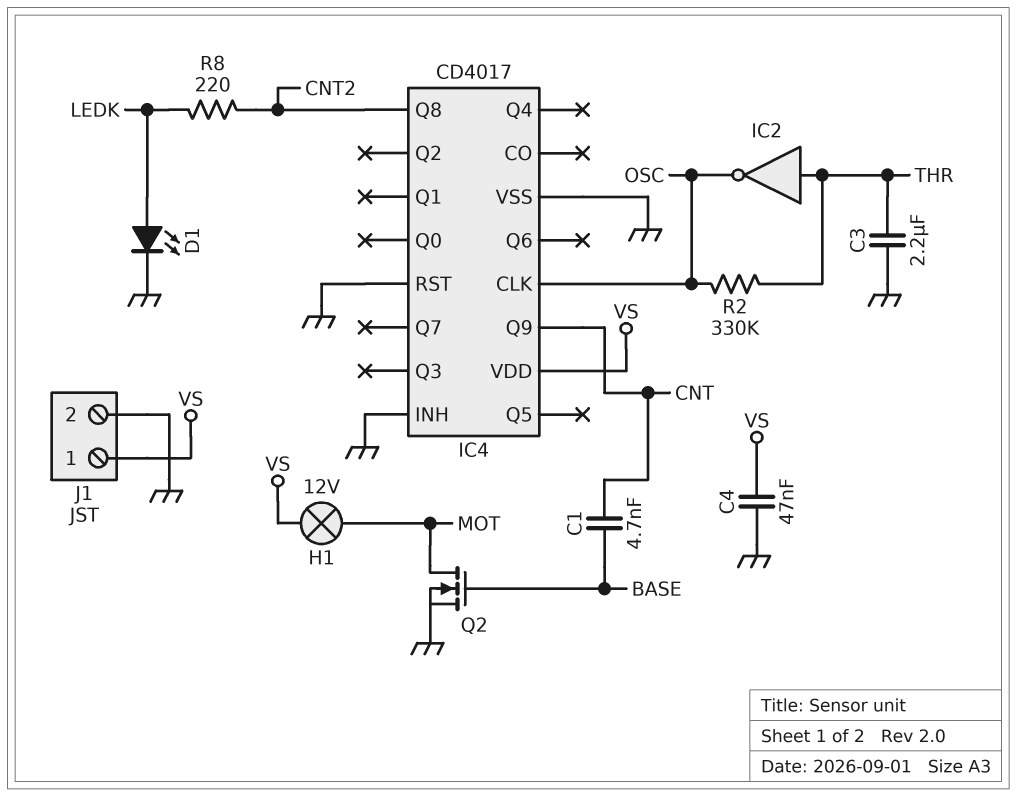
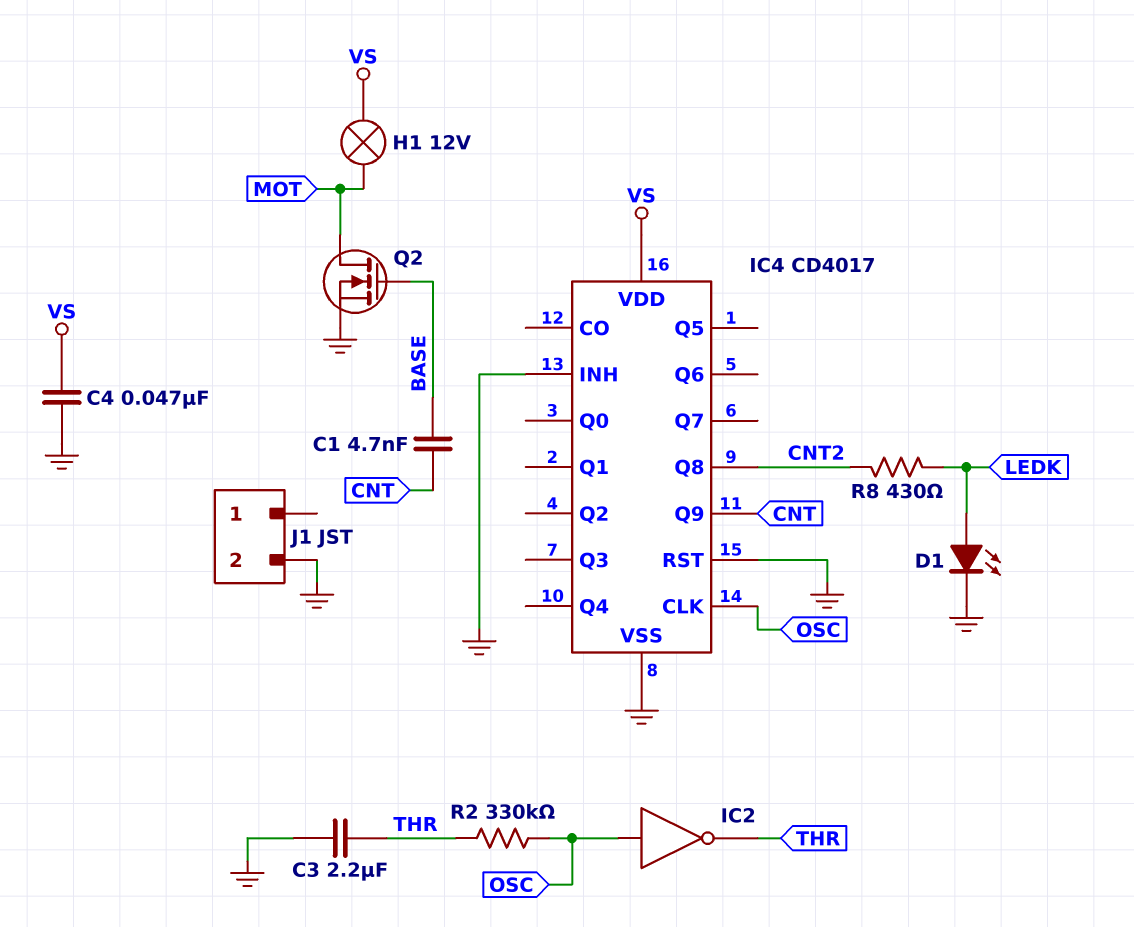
IC2: NOT (in THR, out OSC) -> NOT (in OSC, out THR)
J1 pin 1: VS -> none
R8: 220 (CNT2, LEDK) -> 430 (CNT2, LEDK)

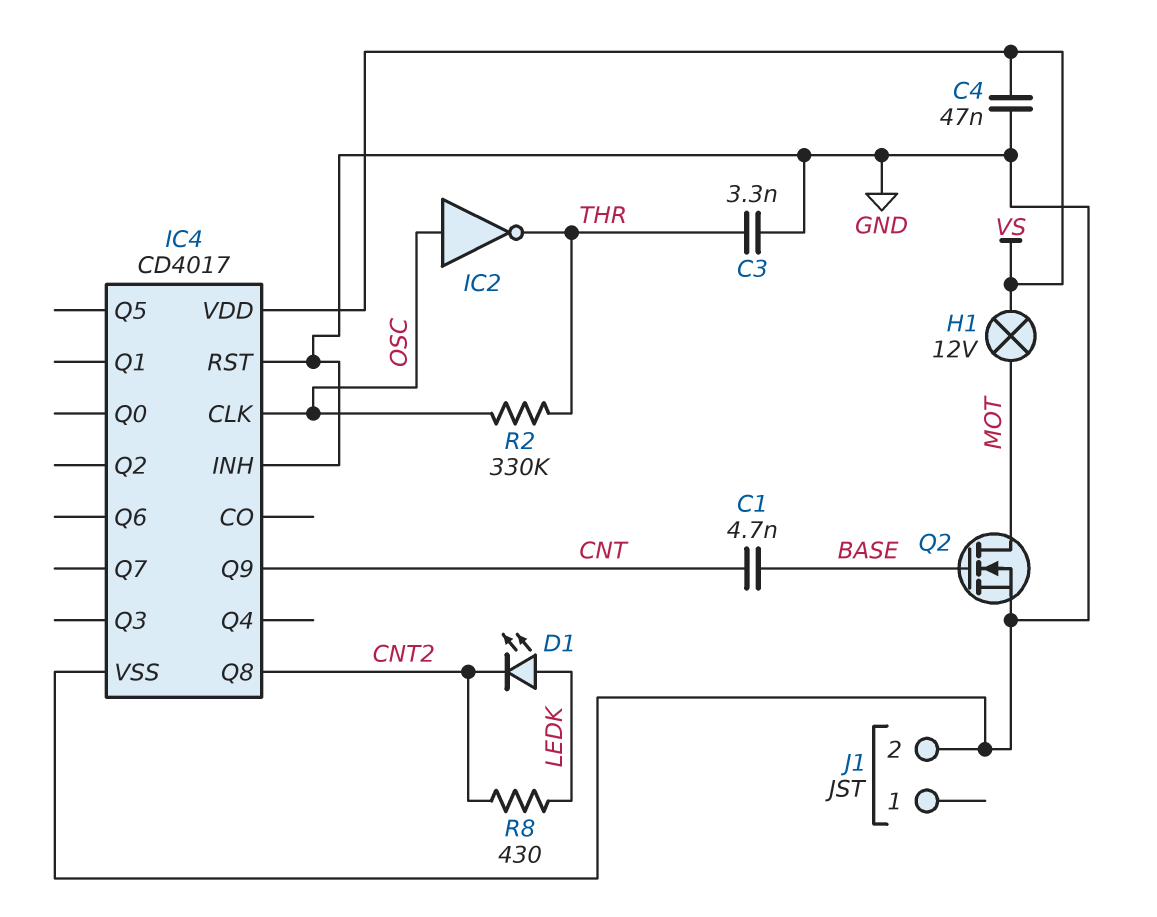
C3: 2.2uF (GND, THR) -> 3.3nF (GND, THR)
D1: LED (A LEDK, K GND) -> LED (A LEDK, K CNT2)

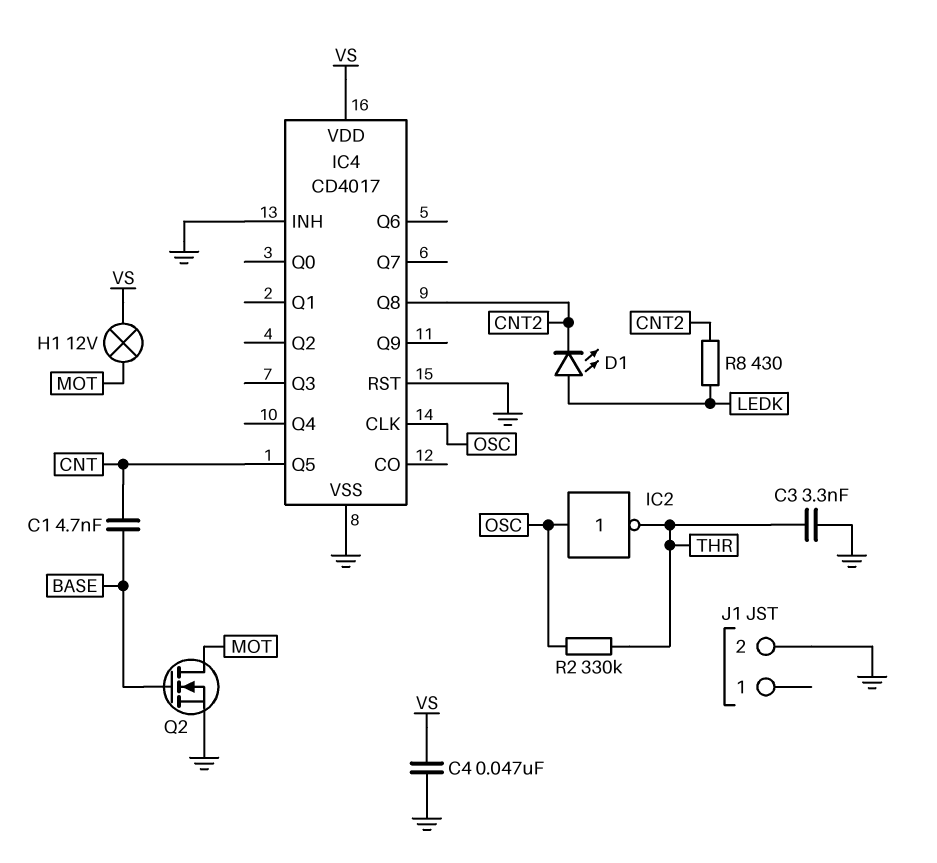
IC4 pin Q5: none -> CNT
IC4 pin Q9: CNT -> none

